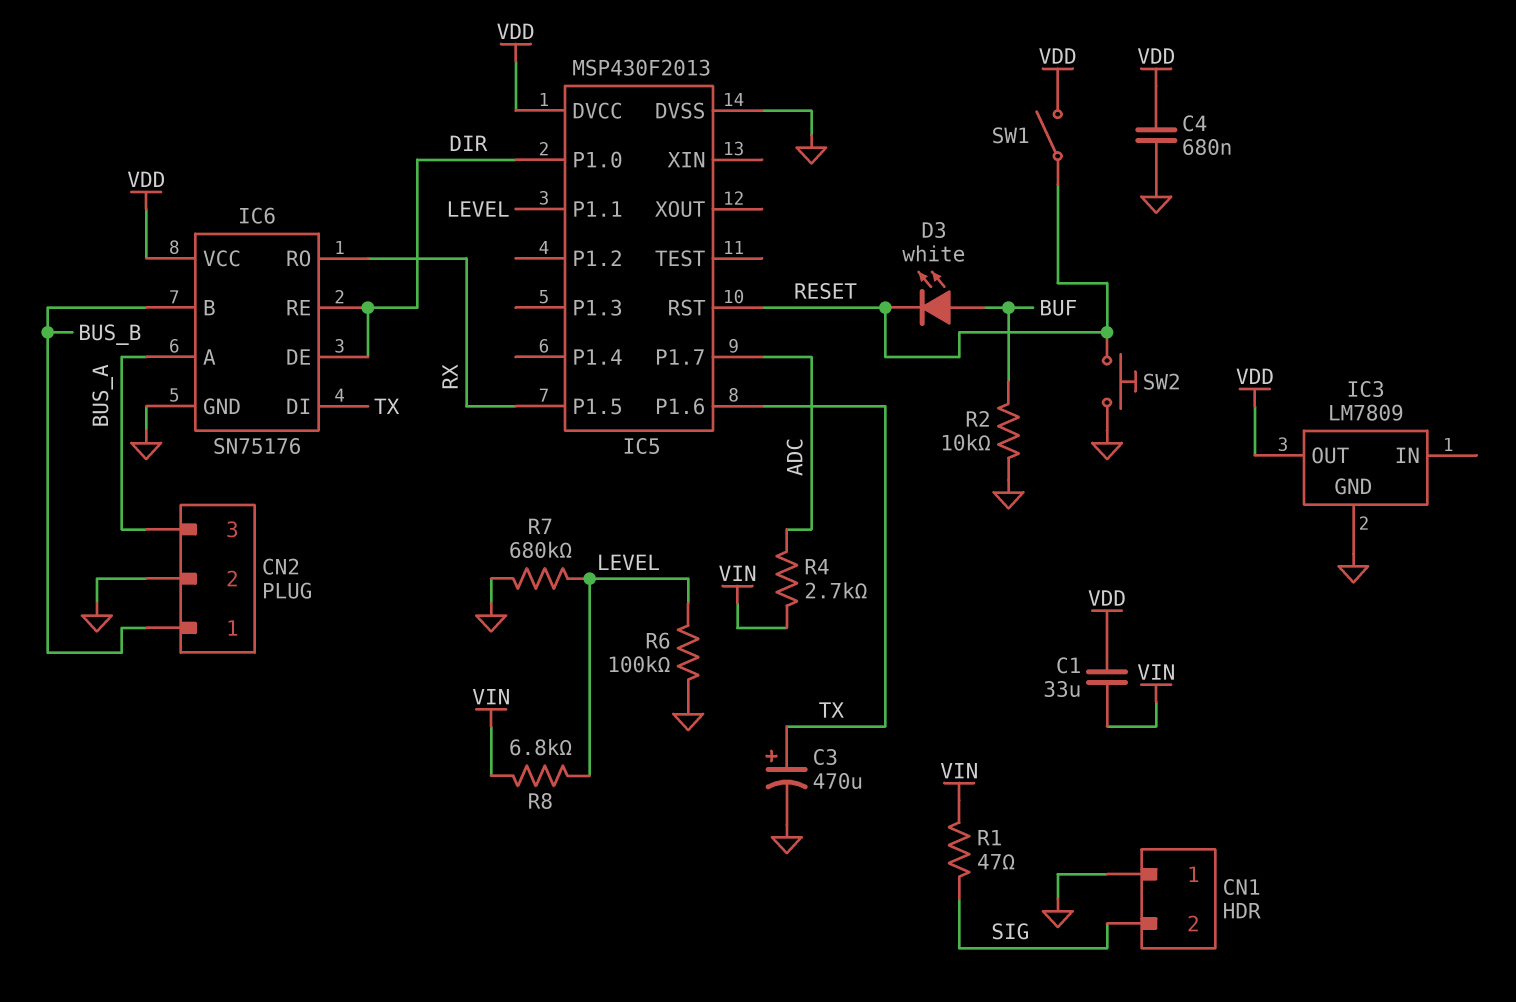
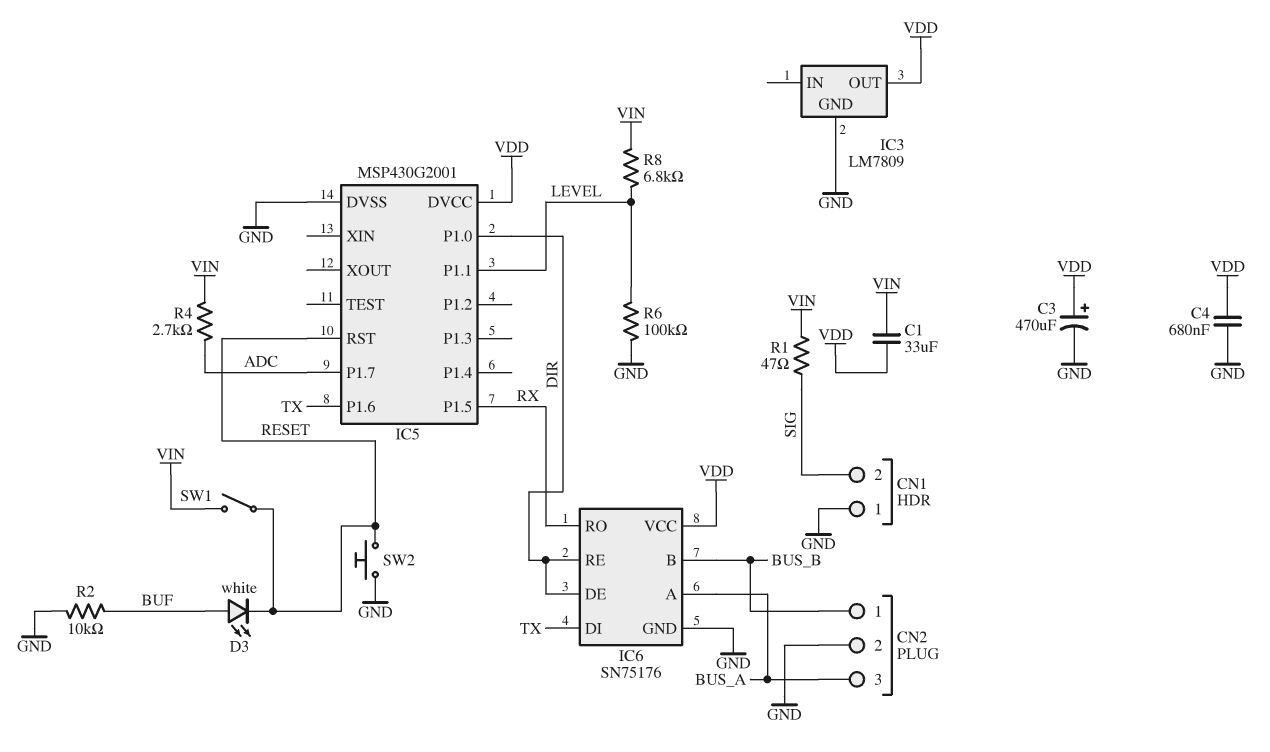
C3: 470uF (plus TX, minus GND) -> 470uF (plus VDD, minus GND)
IC5: MSP430F2013 -> MSP430G2001
R7: 680k (GND, LEVEL) -> none
SW1: switch (RESET, VDD) -> switch (RESET, VIN)

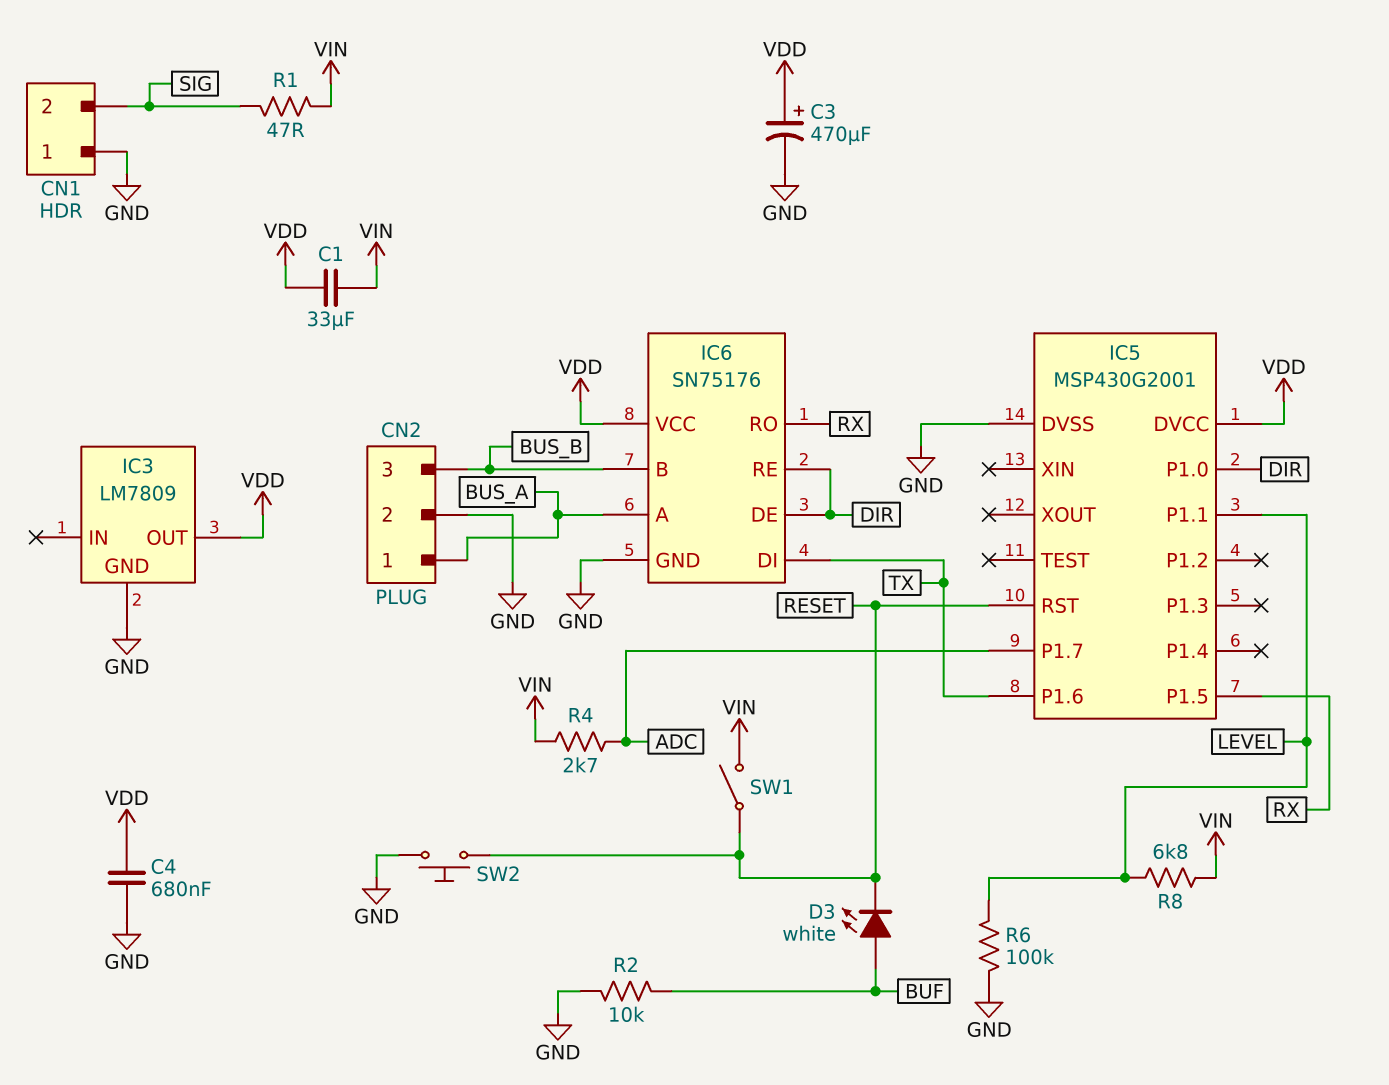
CN2 pin 1: BUS_B -> BUS_A
CN2 pin 3: BUS_A -> BUS_B

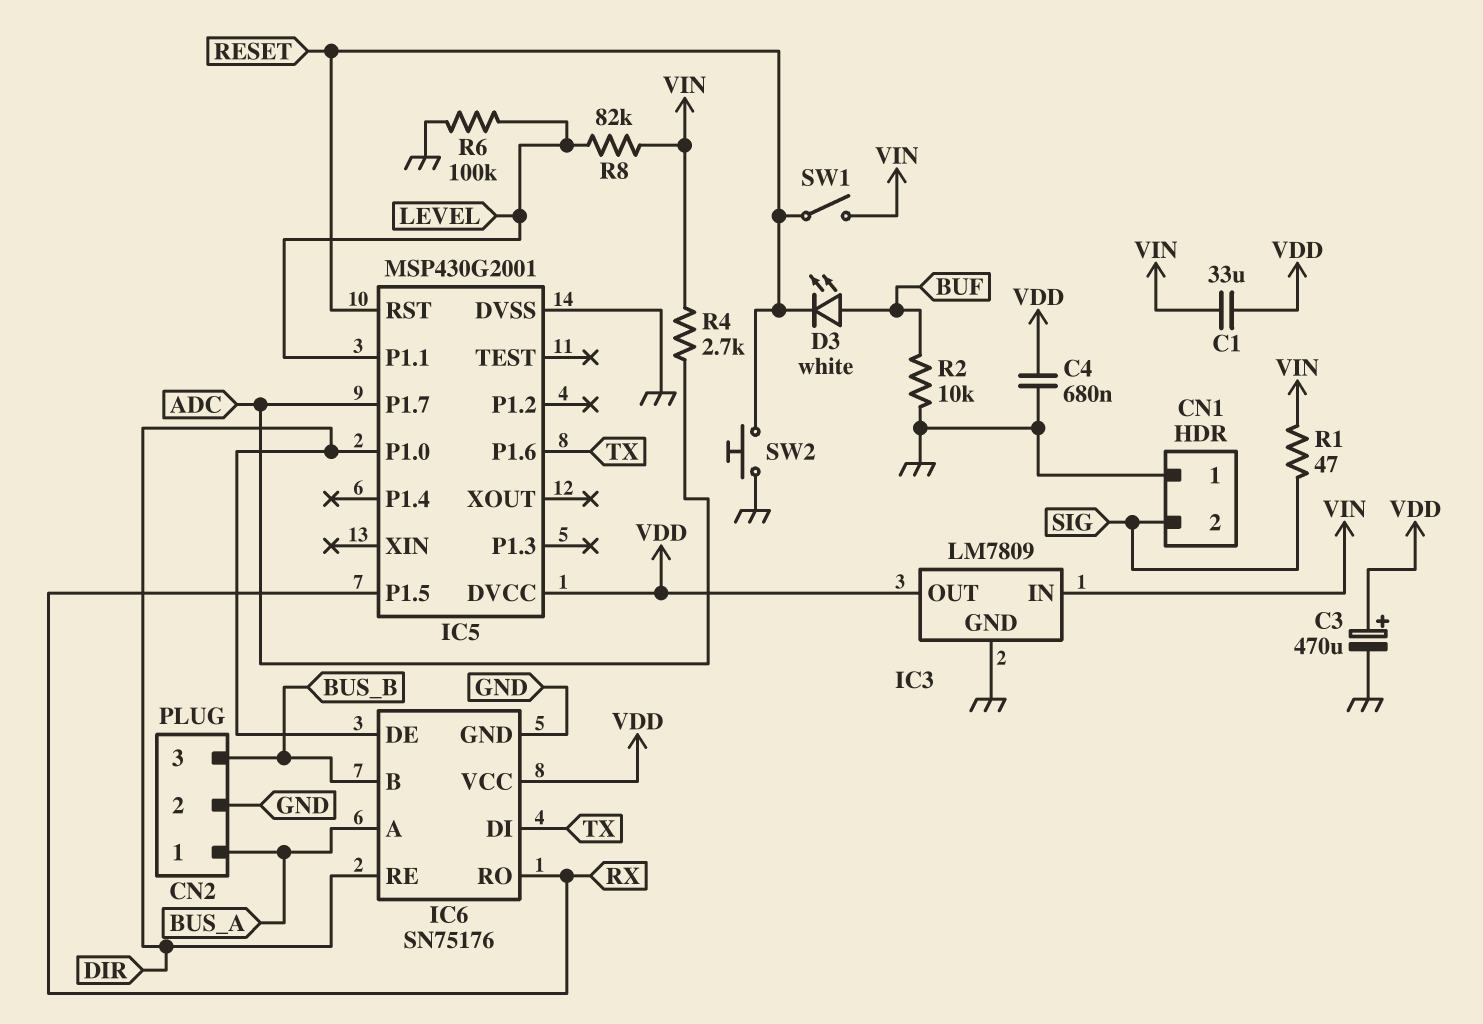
IC3 pin IN: none -> VIN
R8: 6.8k (LEVEL, VIN) -> 82k (LEVEL, VIN)

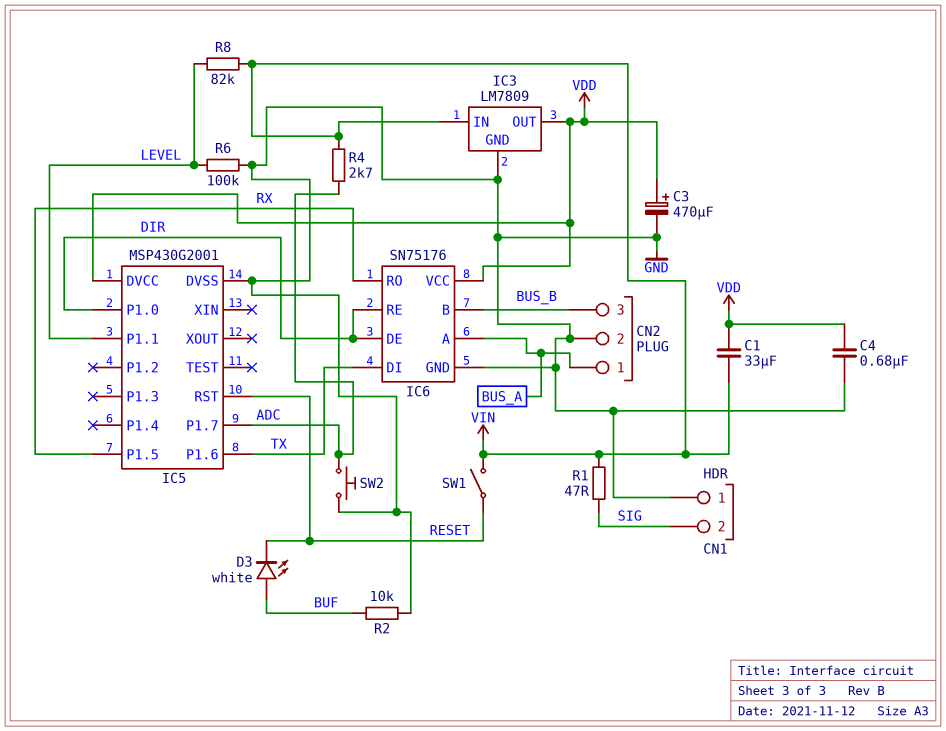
SW2: button (GND, RESET) -> button (ADC, GND)

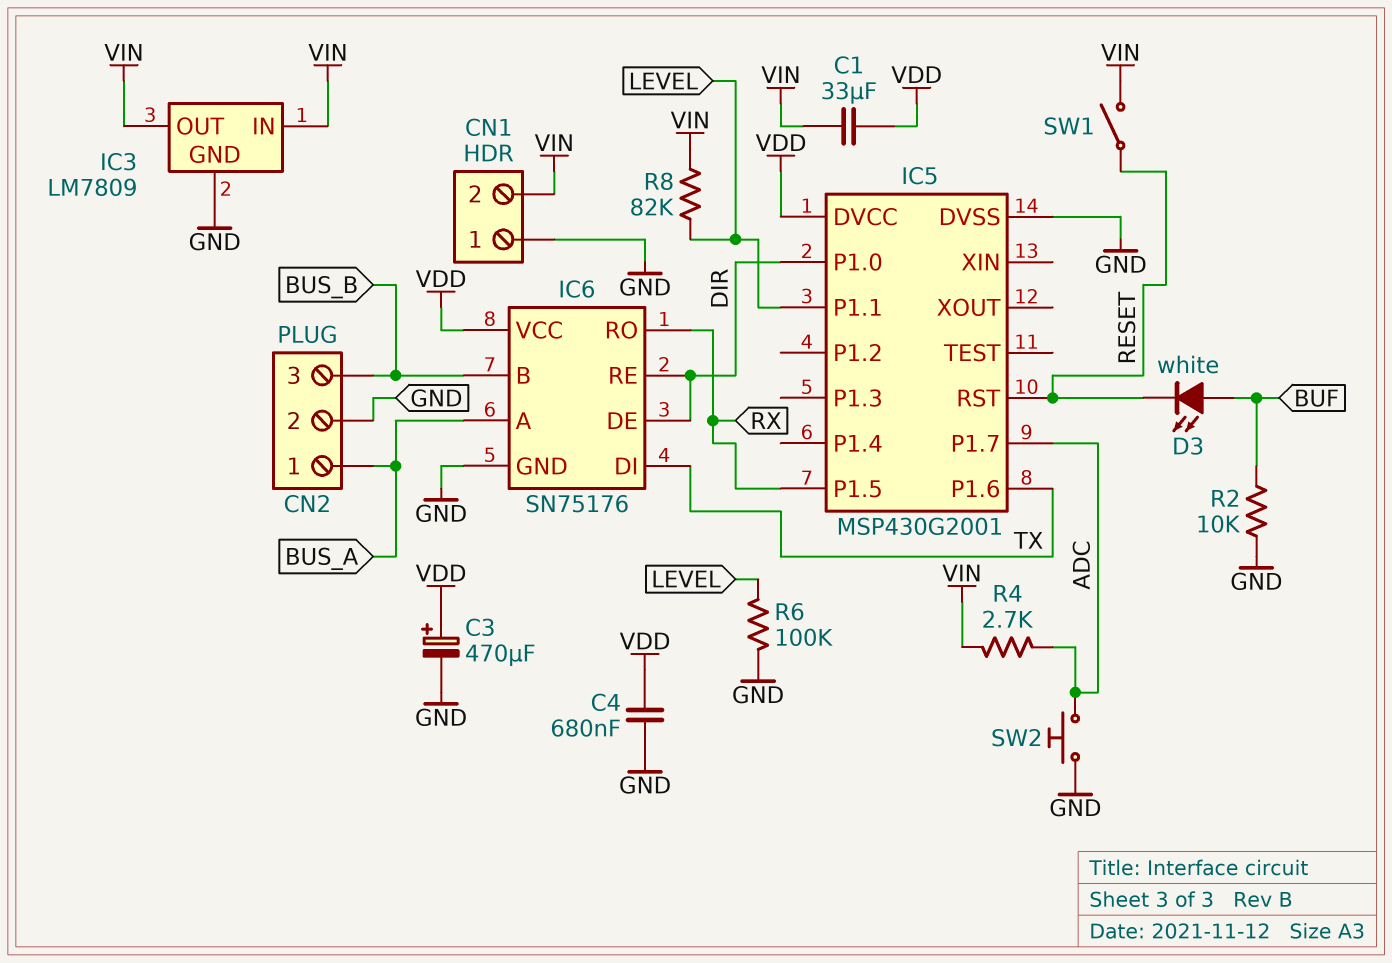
CN1 pin 2: SIG -> VIN
IC3 pin OUT: VDD -> VIN
R1: 47 (SIG, VIN) -> none

